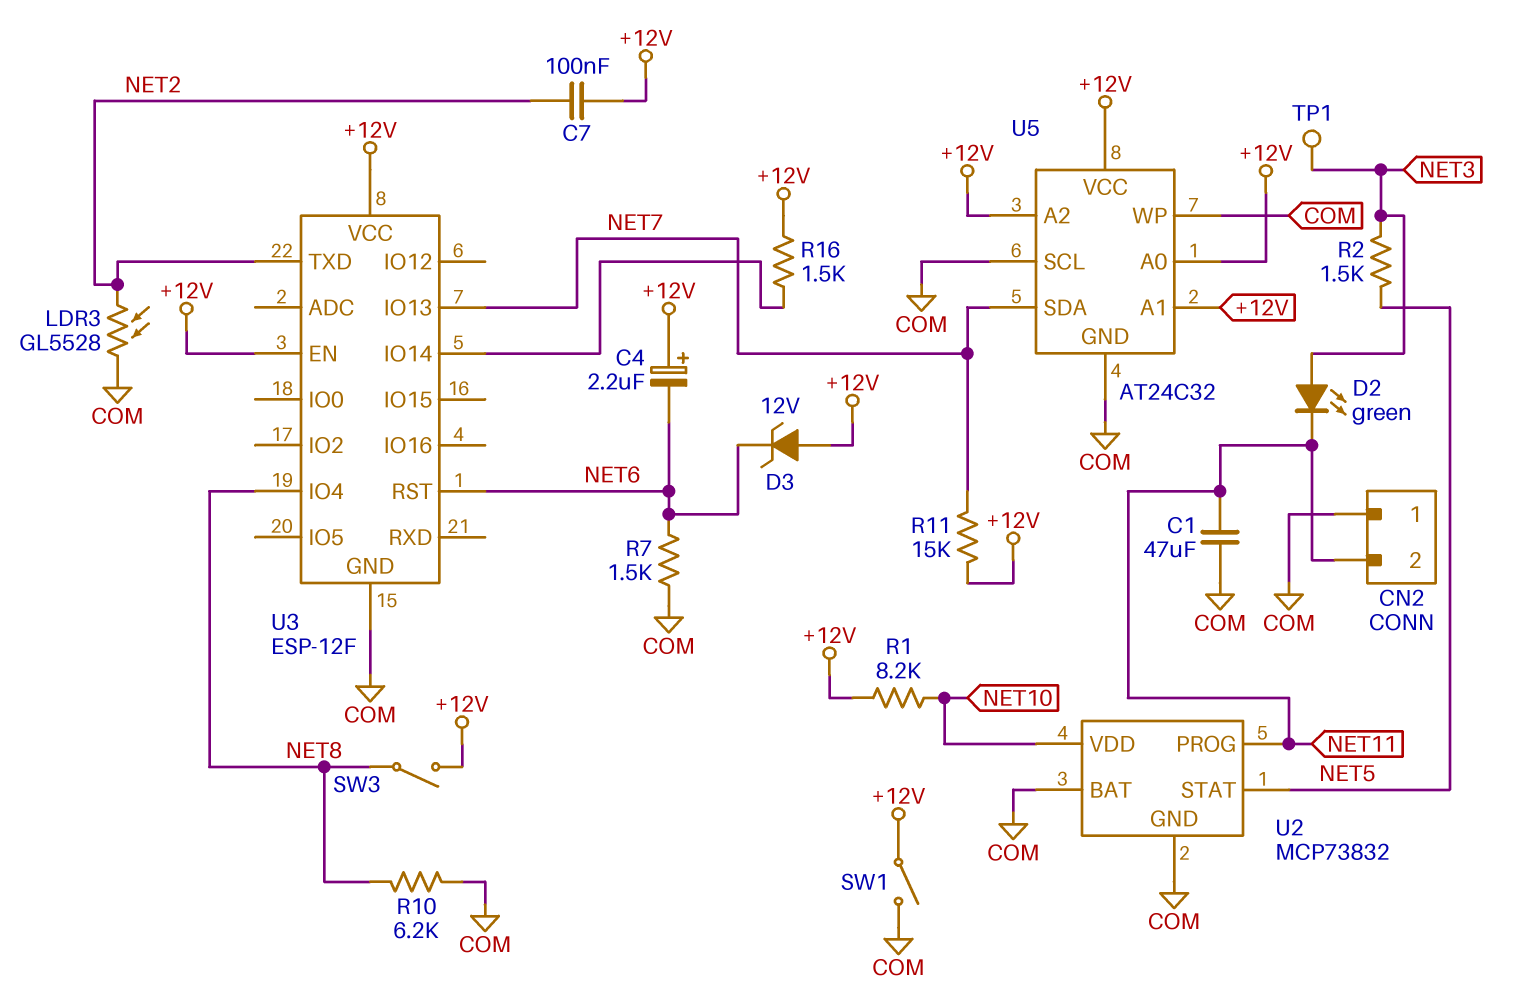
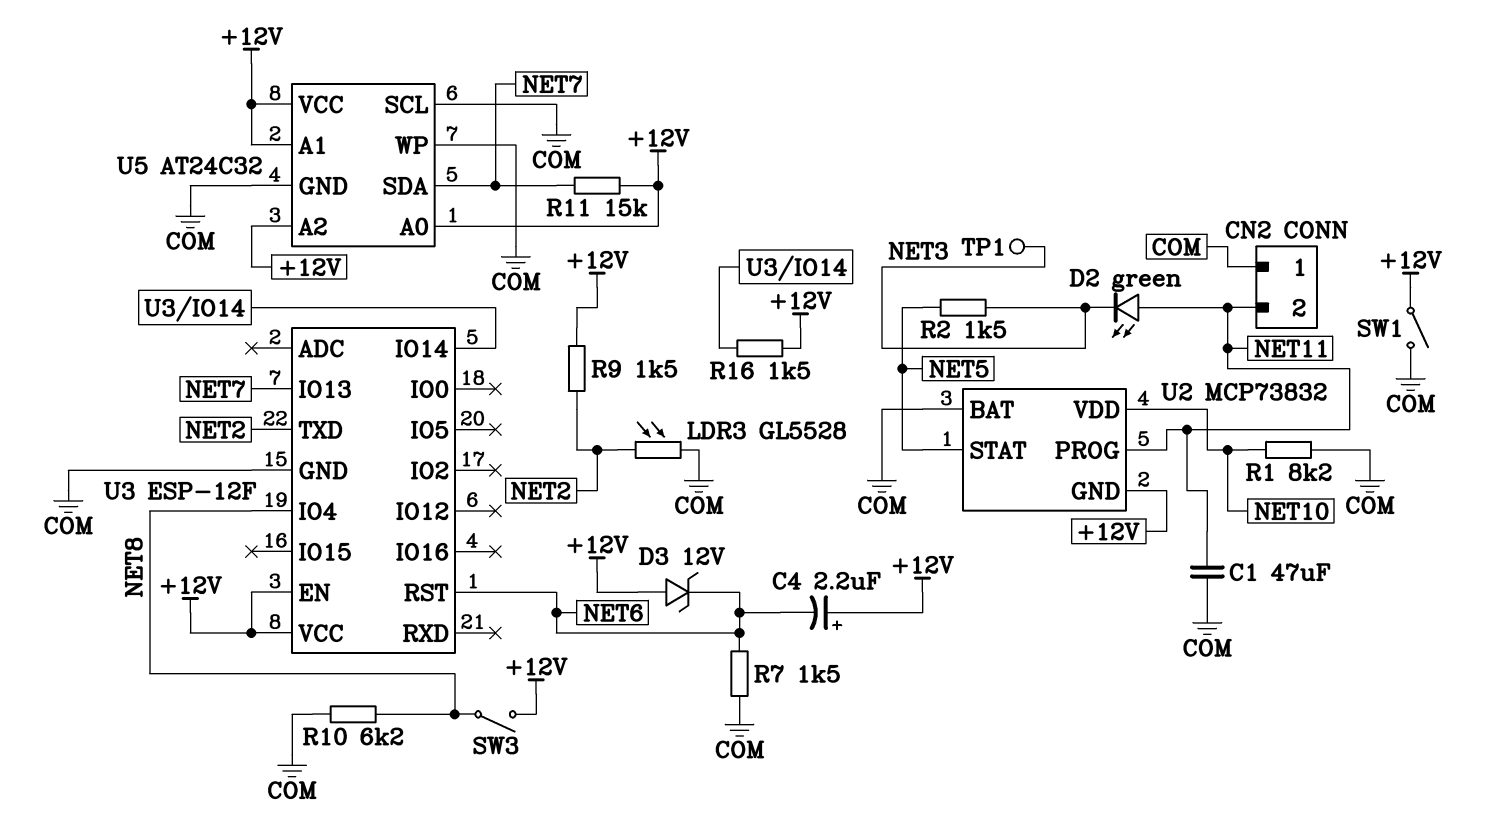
C7: 100nF (+12V, NET2) -> none
D2: LED green (A NET3, K NET11) -> LED green (A NET11, K NET3)
R1: 8.2k (+12V, NET10) -> 8.2k (COM, NET10)
R9: none -> 1.5k (+12V, NET2)
U2 pin GND: COM -> +12V

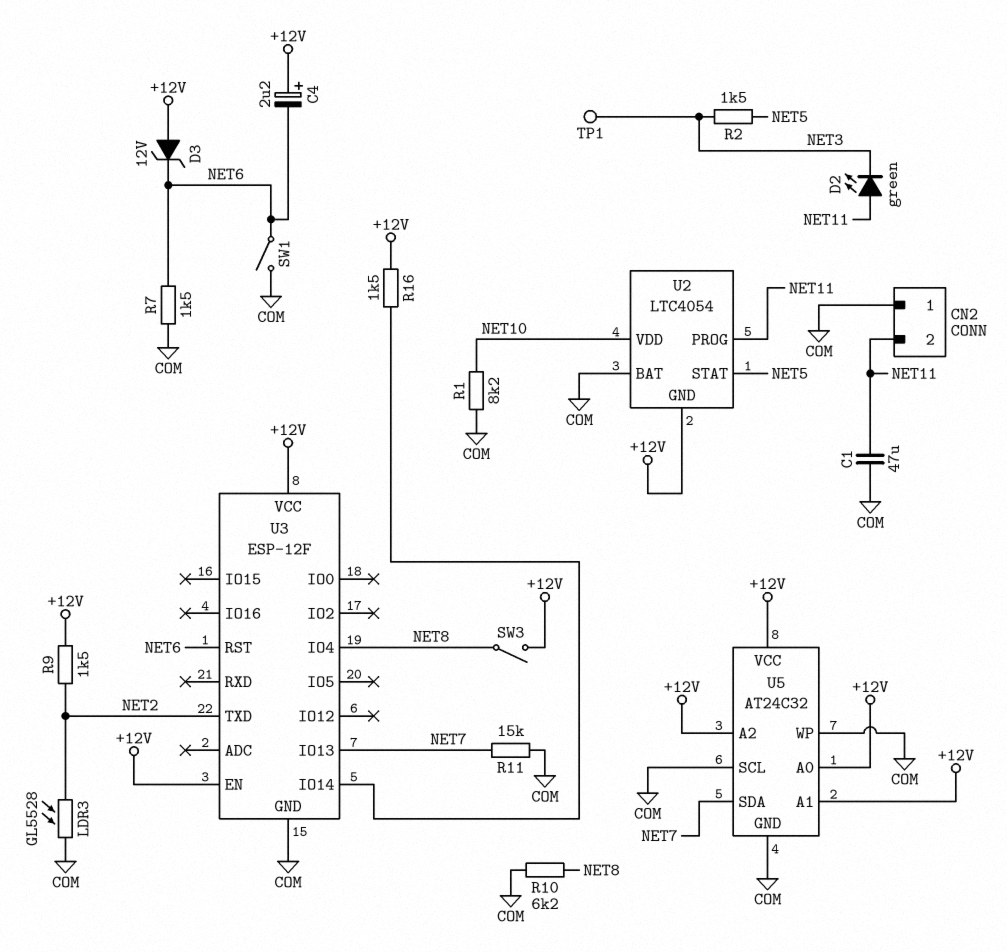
R11: 15k (+12V, NET7) -> 15k (COM, NET7)
SW1: switch (+12V, COM) -> switch (COM, NET6)
U2: MCP73832 -> LTC4054

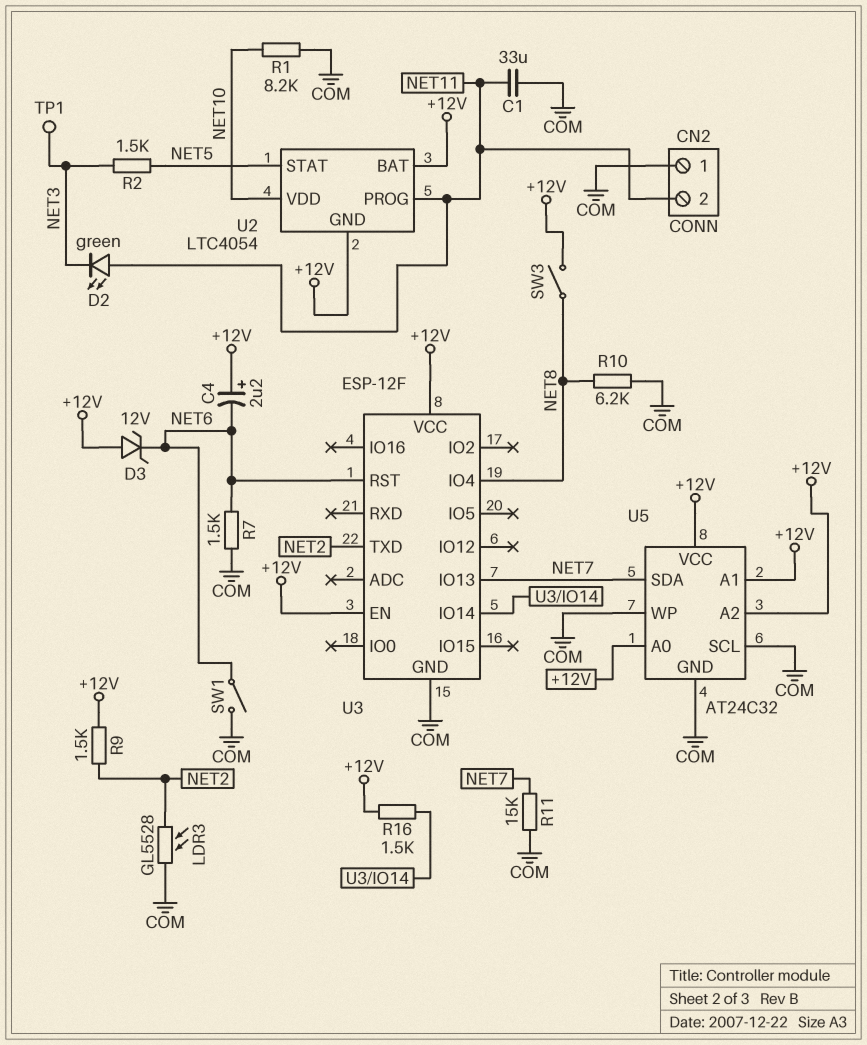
C1: 47uF (COM, NET11) -> 33uF (COM, NET11)
U2 pin BAT: COM -> +12V

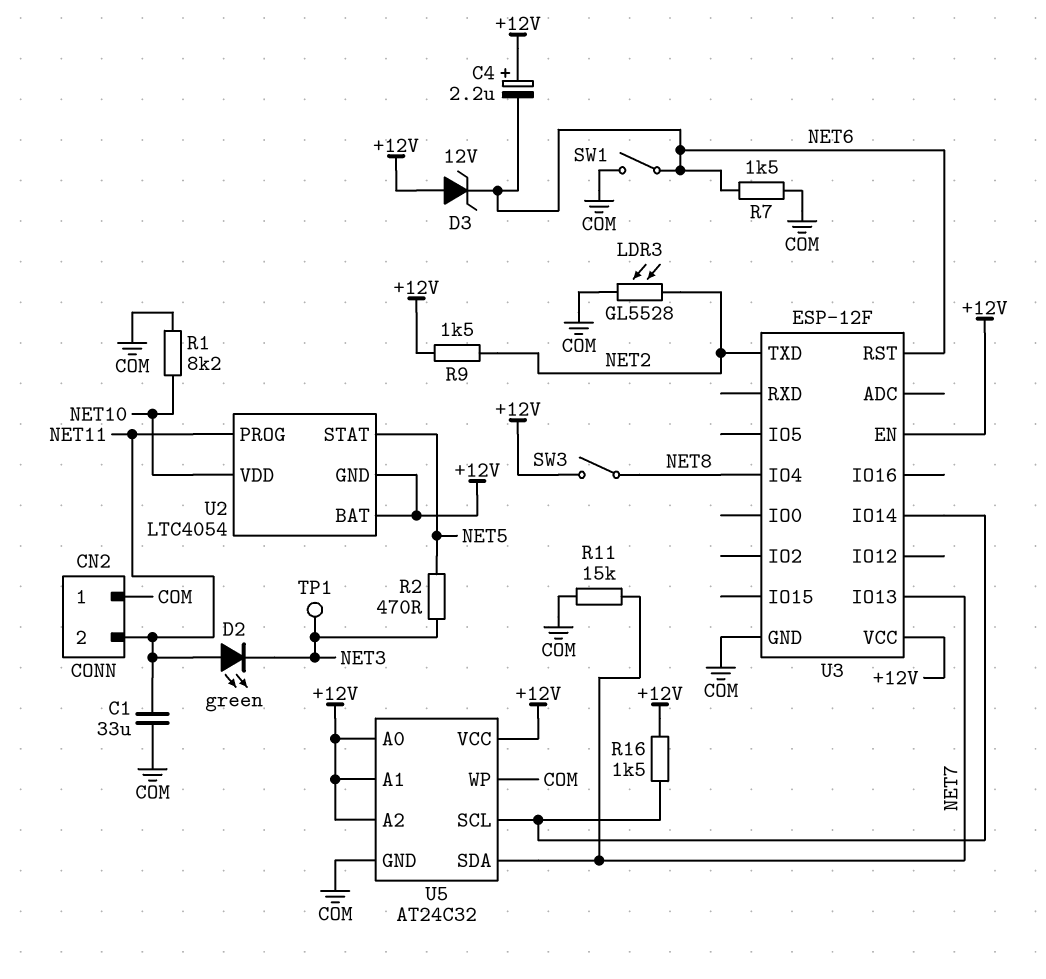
R2: 1.5k (NET3, NET5) -> 470 (NET3, NET5)
R10: 6.2k (COM, NET8) -> none
U5 pin SCL: COM -> U3/IO14

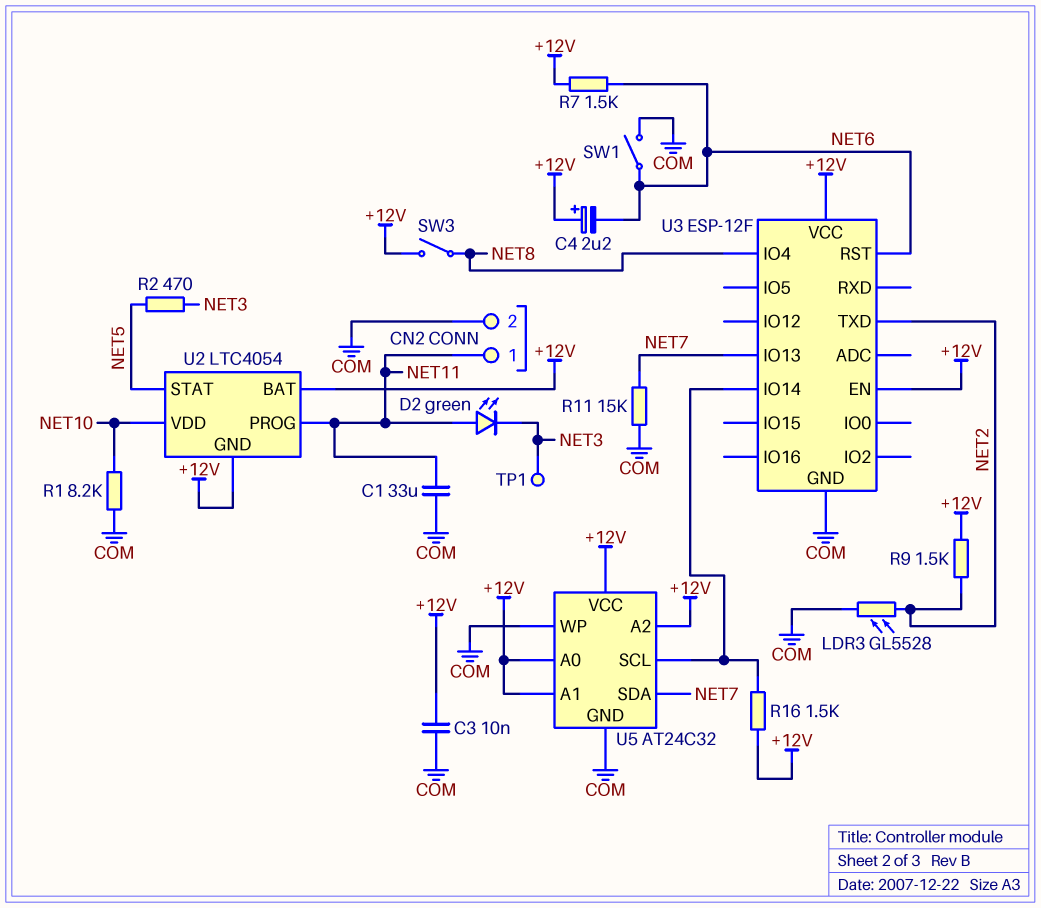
C3: none -> 10nF (+12V, COM)
CN2 pin 1: COM -> NET11
CN2 pin 2: NET11 -> COM
D3: zener 12V (A +12V, K NET6) -> none
R7: 1.5k (COM, NET6) -> 1.5k (+12V, NET6)

